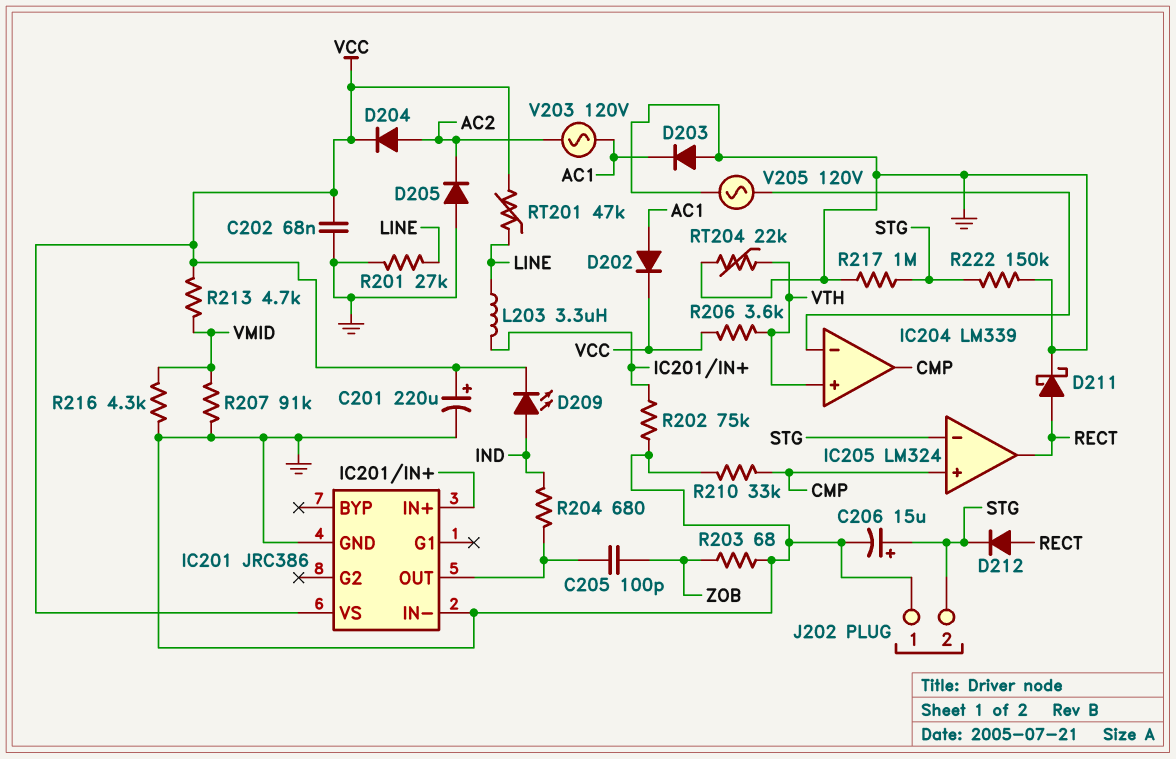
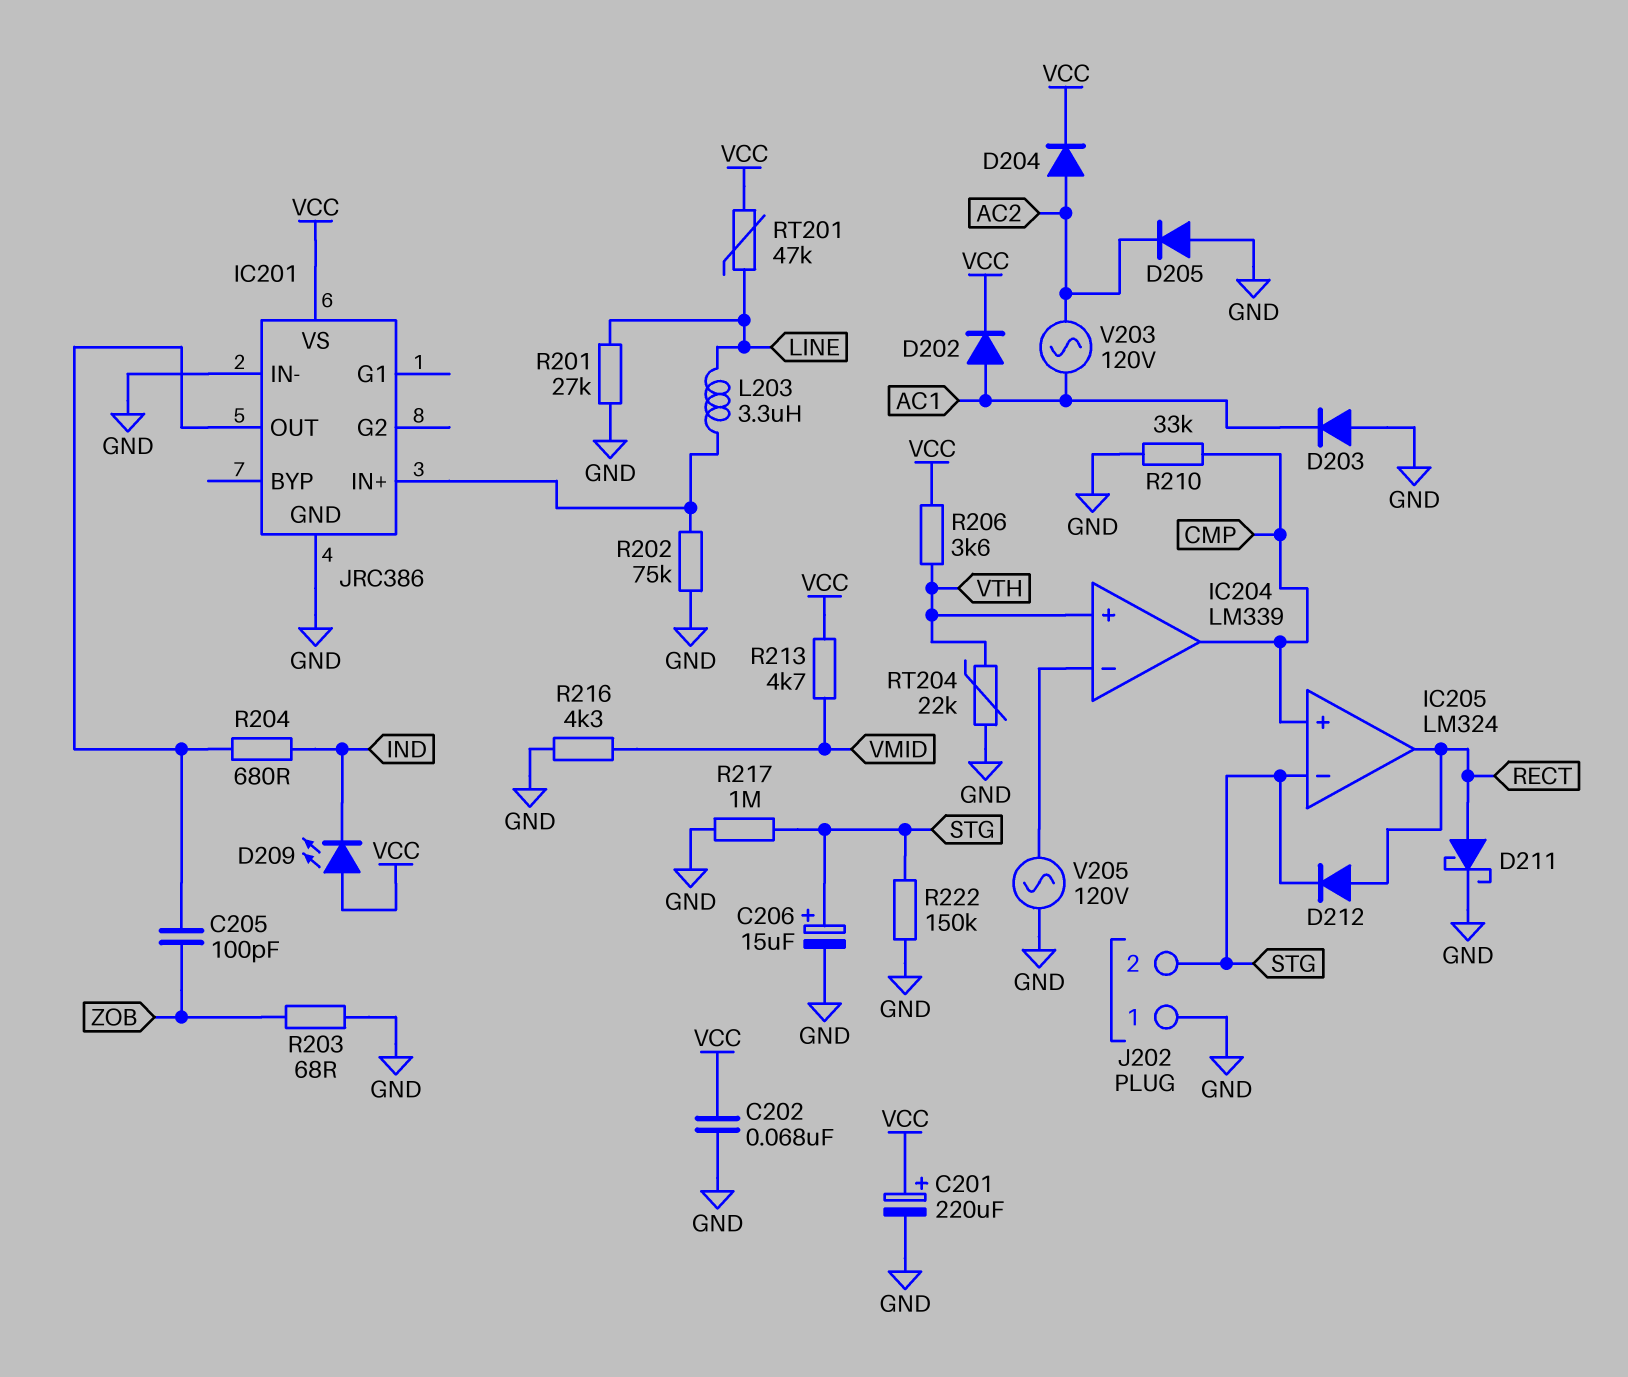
D209: LED (A IND, K VCC) -> LED (A VCC, K IND)
R207: 91k (GND, VMID) -> none

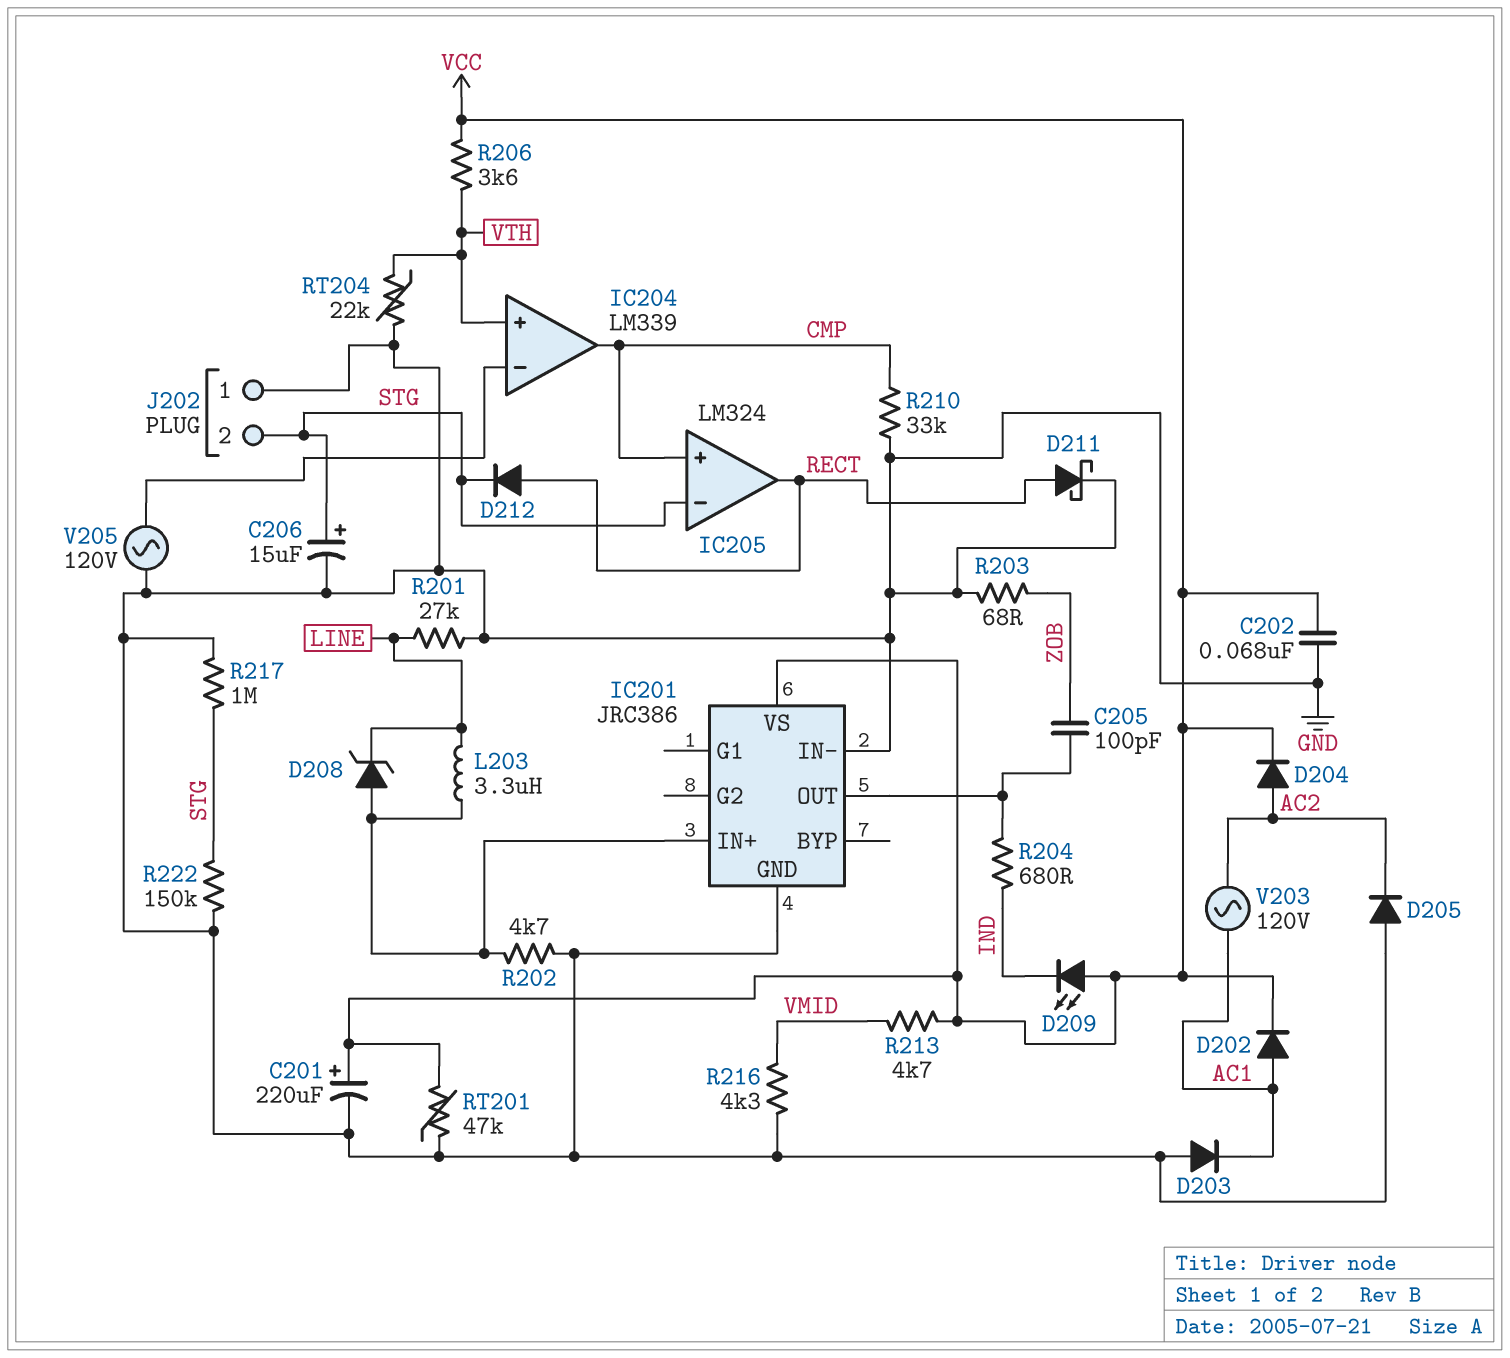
D208: none -> zener (A IC201/IN+, K LINE)
R202: 75k (GND, IC201/IN+) -> 4.7k (GND, IC201/IN+)
RT201: 47k (LINE, VCC) -> 47k (GND, VCC)

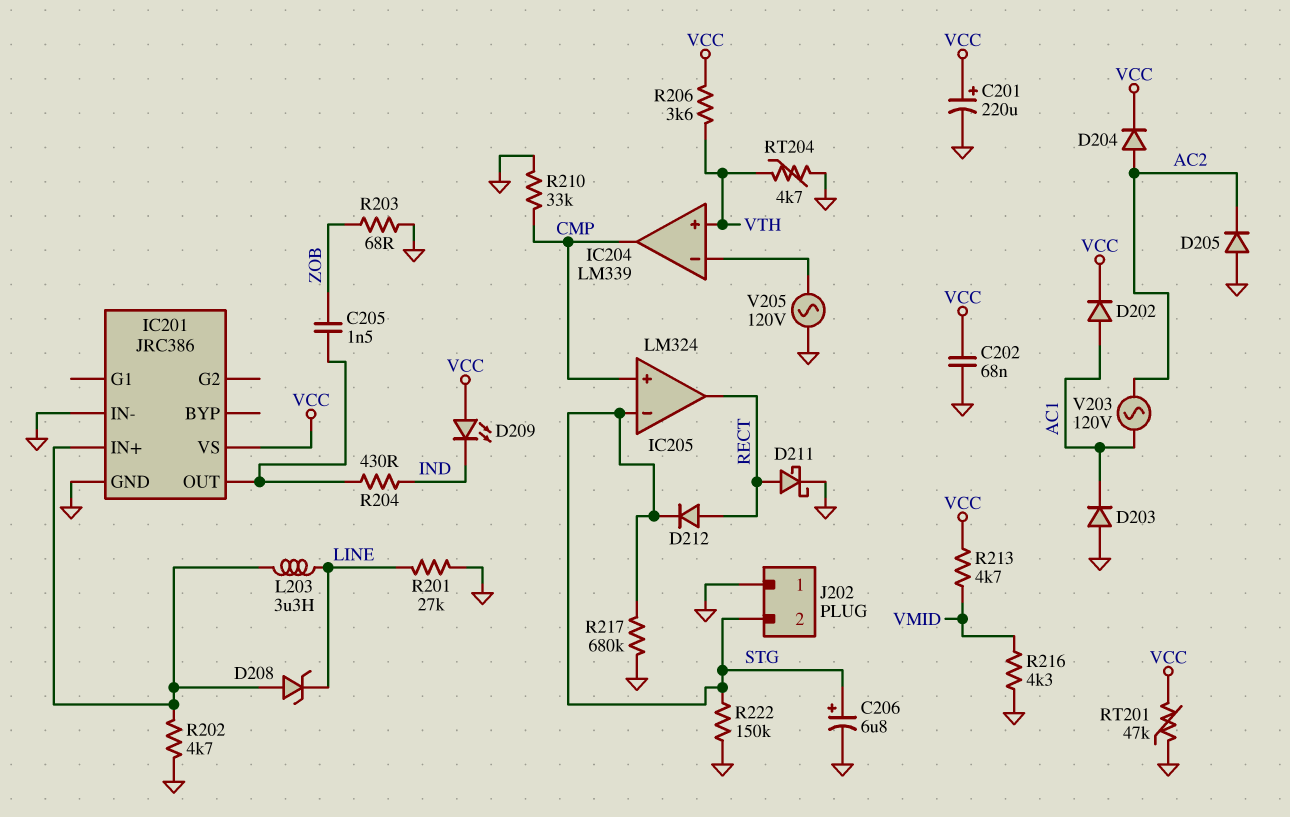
C205: 100pF (IC201/OUT, ZOB) -> 1.5nF (IC201/OUT, ZOB)
C206: 15uF (plus STG, minus GND) -> 6.8uF (plus STG, minus GND)
R204: 680 (IC201/OUT, IND) -> 430 (IC201/OUT, IND)
R217: 1M (GND, STG) -> 680k (GND, STG)
RT204: 22k (GND, VTH) -> 4.7k (GND, VTH)

